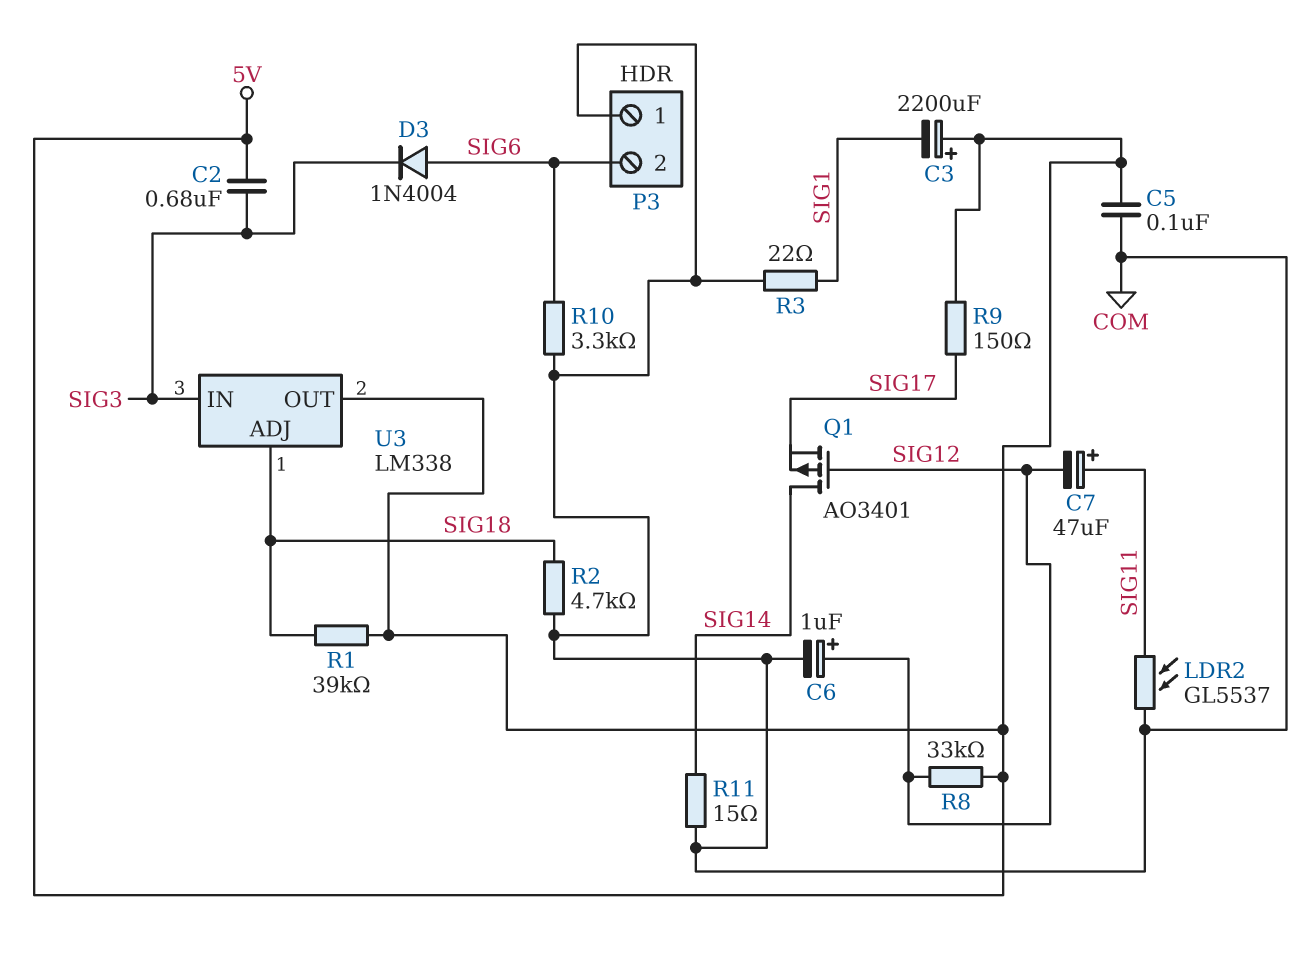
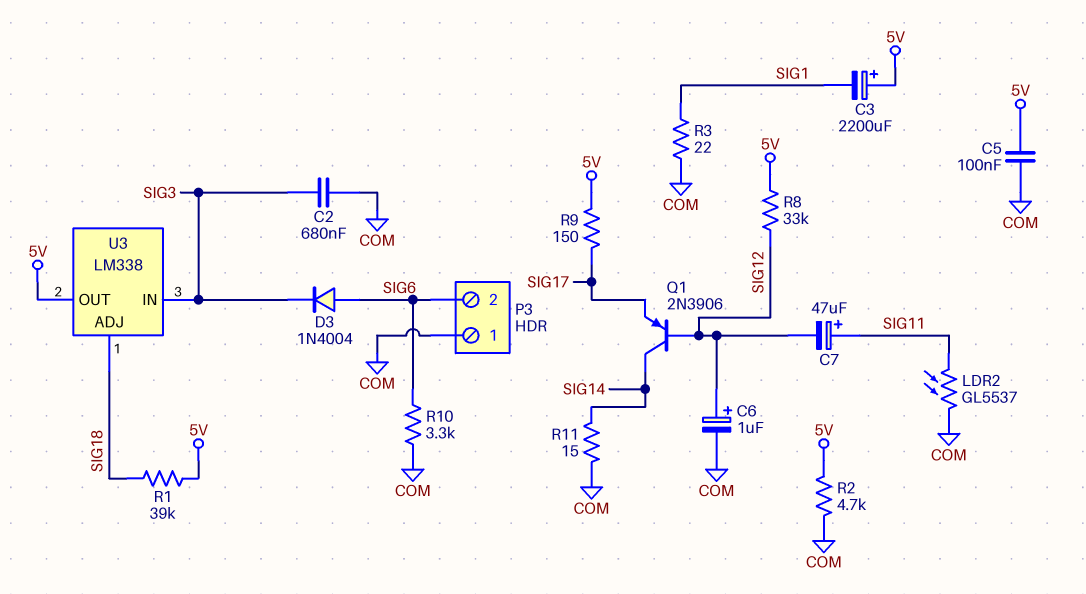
C2: 680nF (5V, SIG3) -> 680nF (COM, SIG3)
Q1: PMOS AO3401 (G SIG12, D SIG14, S SIG17) -> PNP 2N3906 (B SIG12, C SIG14, E SIG17)
R2: 4.7k (COM, SIG18) -> 4.7k (5V, COM)

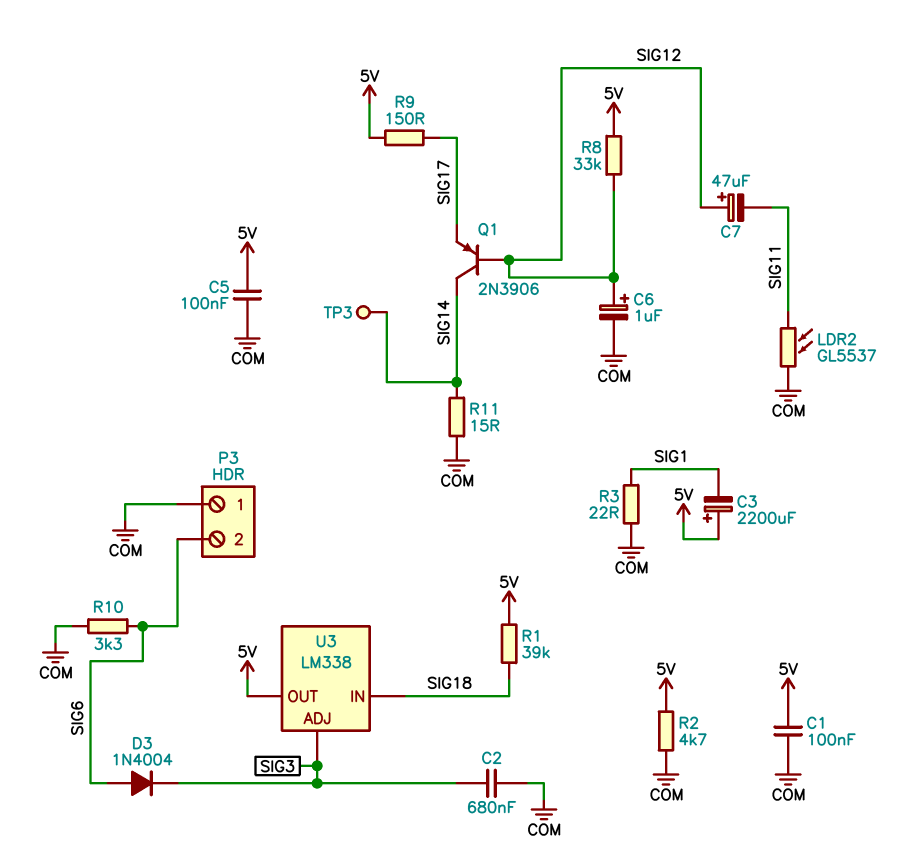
C1: none -> 100nF (5V, COM)
C7: 47uF (plus SIG11, minus SIG12) -> 47uF (plus SIG12, minus SIG11)
TP3: none -> test point (SIG14)
U3 pin ADJ: SIG18 -> SIG3
U3 pin IN: SIG3 -> SIG18

